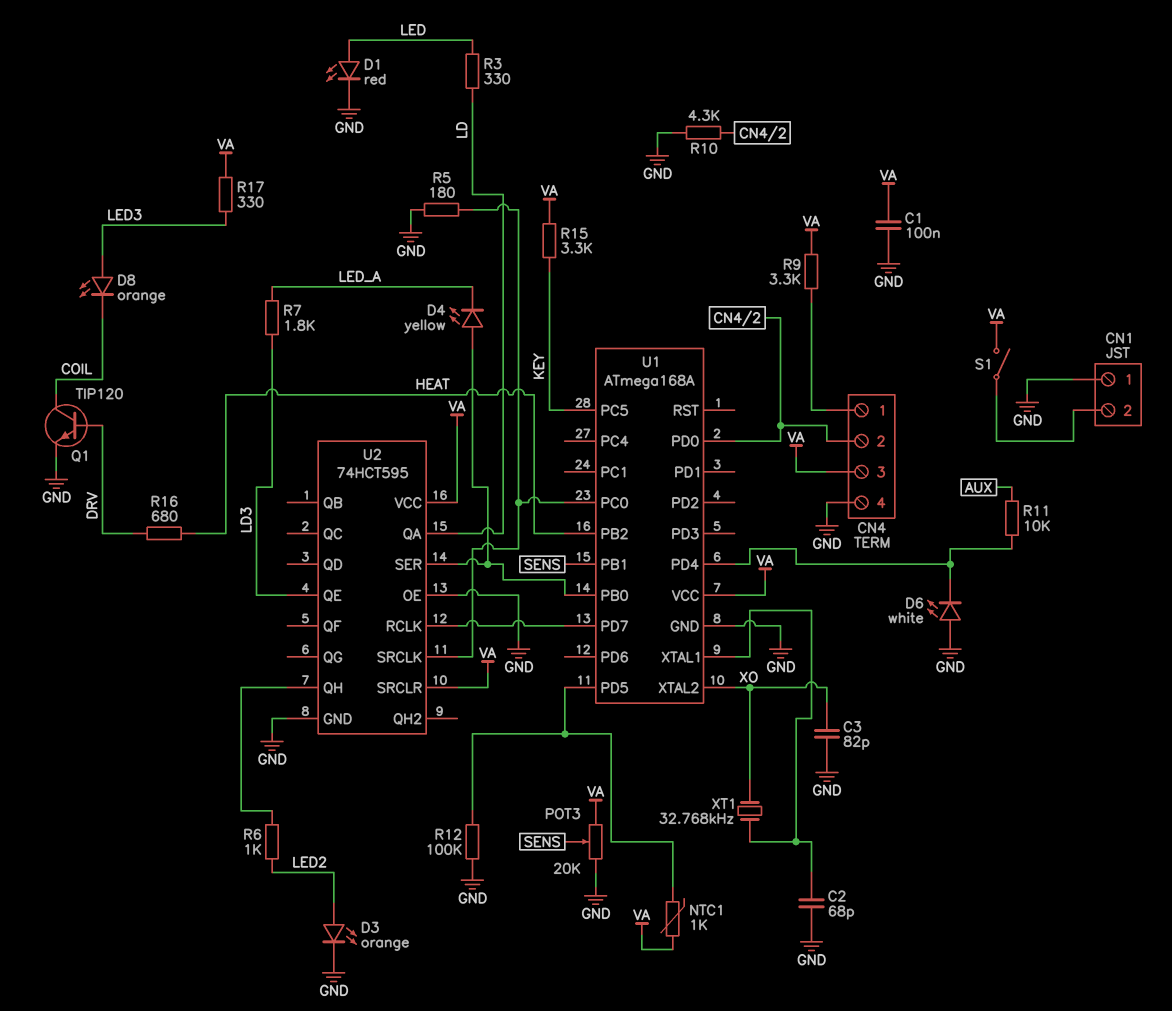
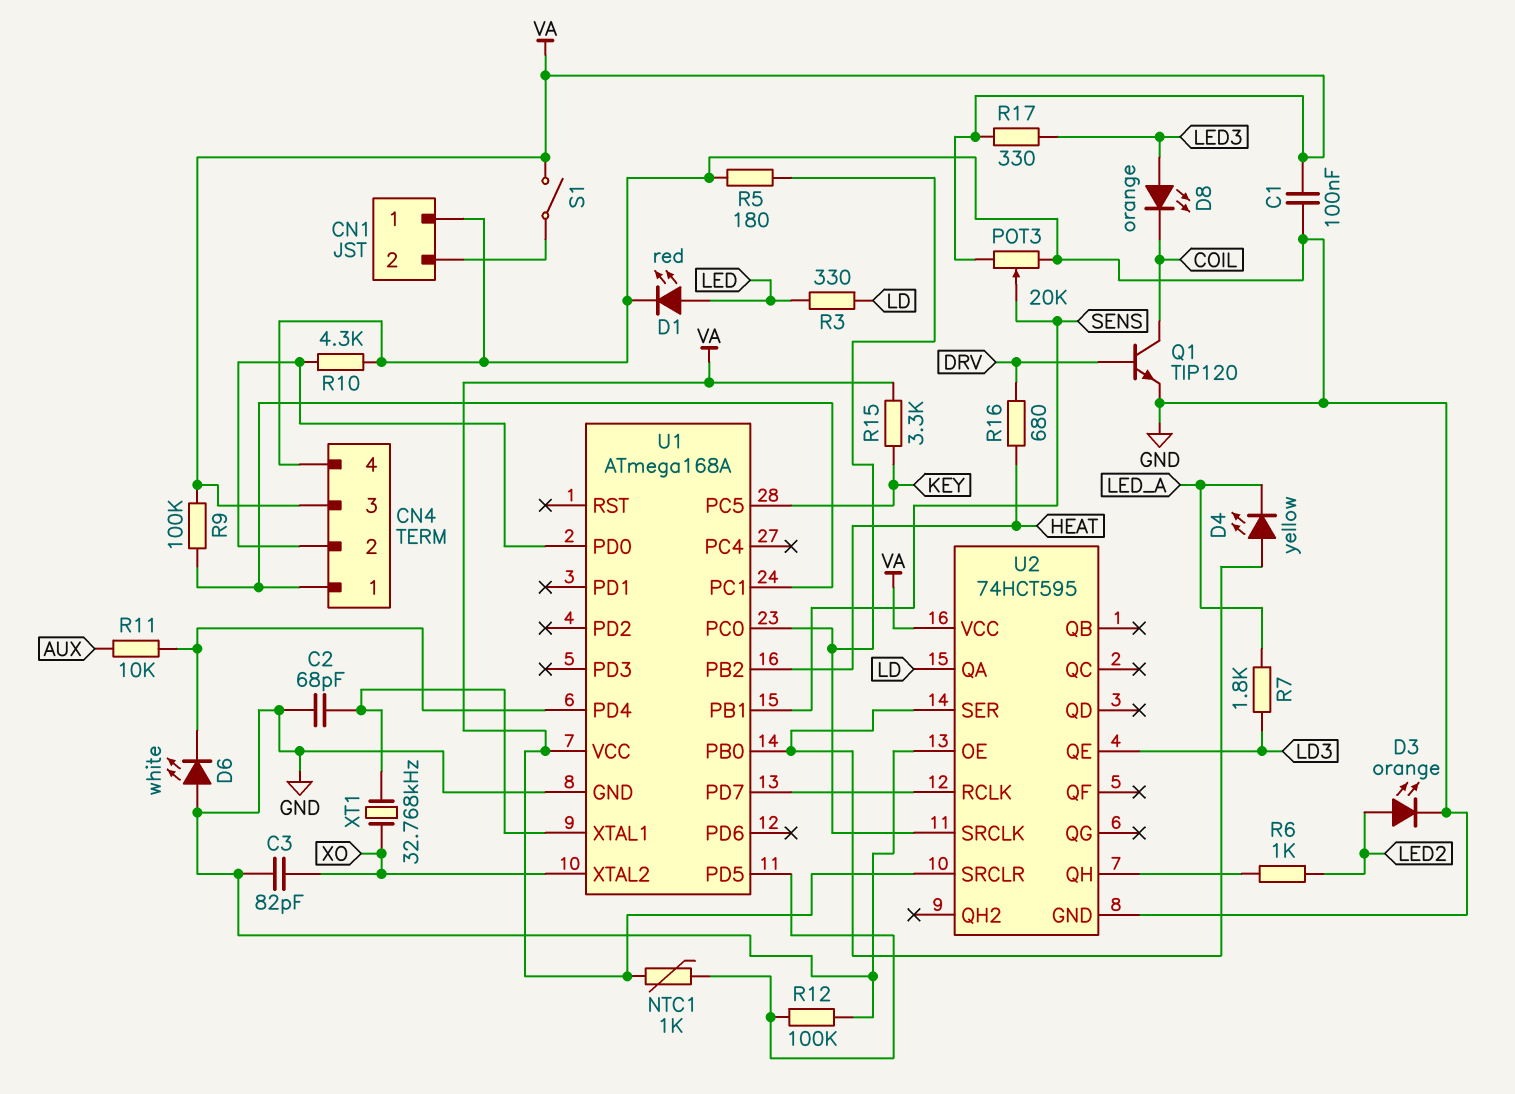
R9: 3.3k (CN4/1, VA) -> 100k (CN4/1, VA)
U1 pin PC1: none -> CN4/1

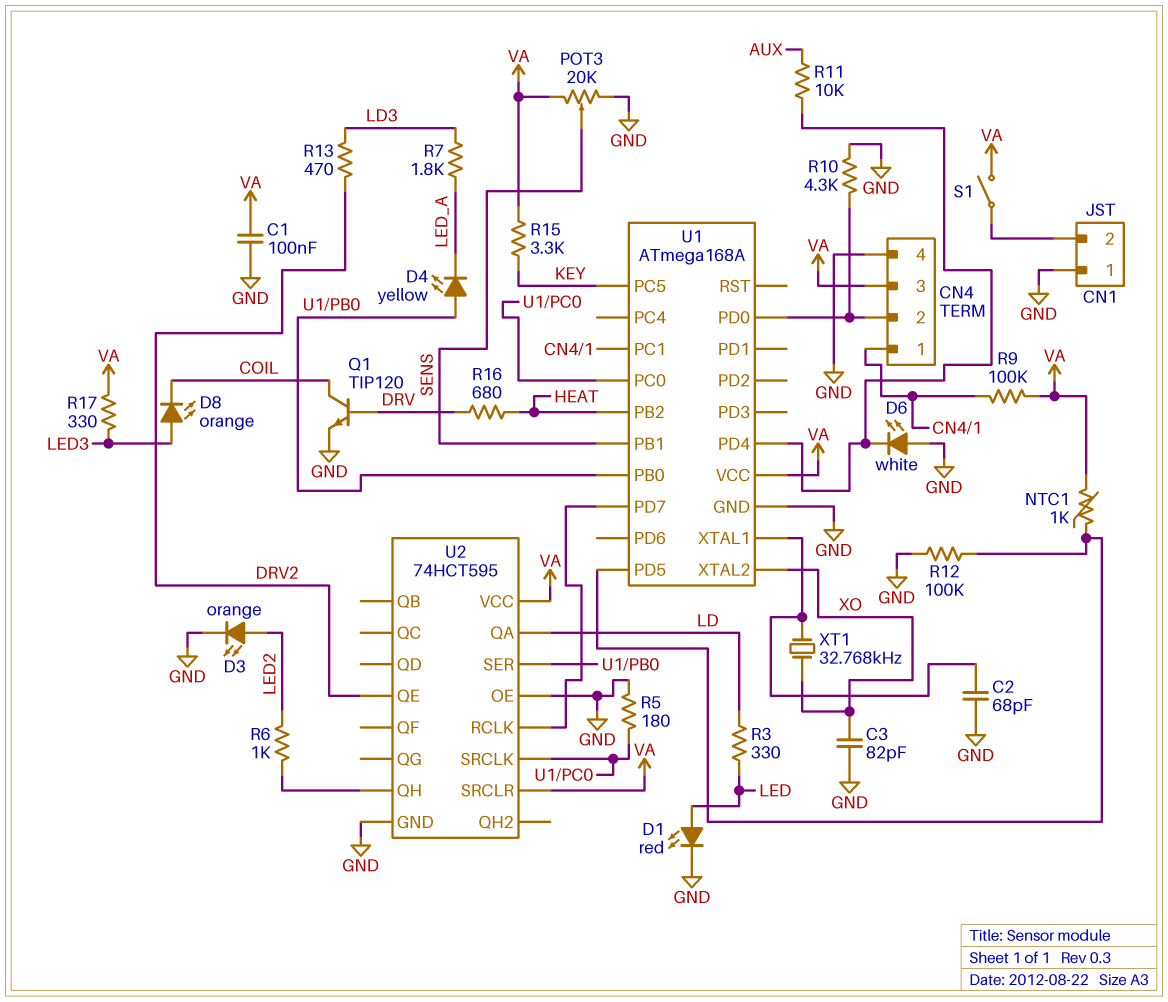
R13: none -> 470 (DRV2, LD3)
U2 pin QE: LD3 -> DRV2

